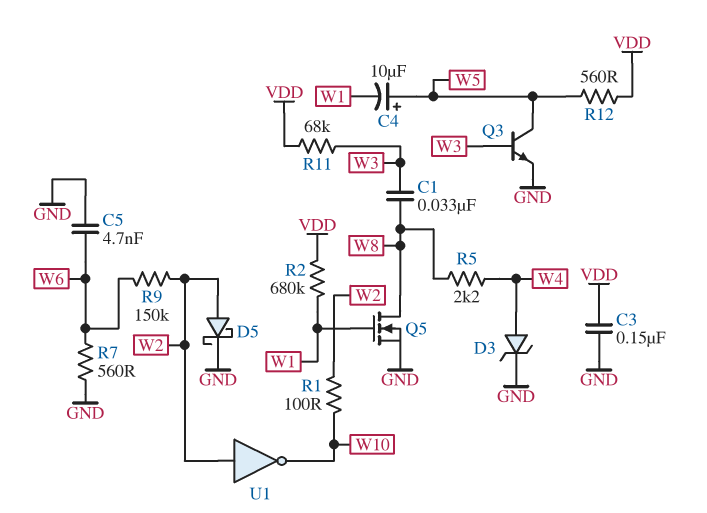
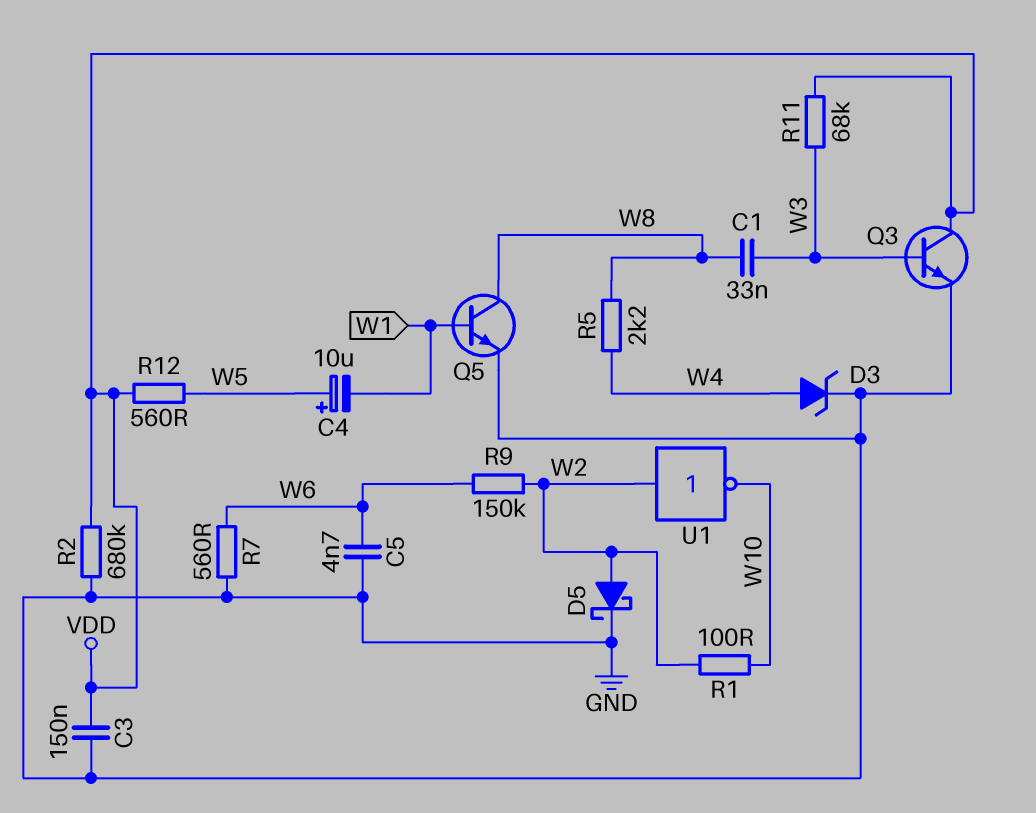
Q3: NPN (B W3, C W5, E GND) -> NPN (B W3, C VDD, E GND)
Q5: NMOS (G W1, D W8, S GND) -> NPN (B W1, C W8, E GND)
R2: 680k (VDD, W1) -> 680k (GND, VDD)

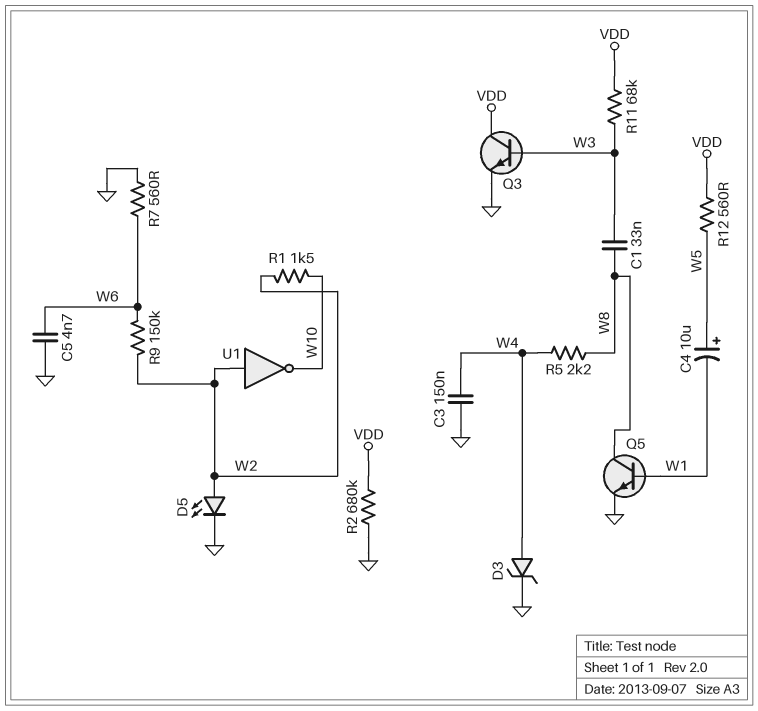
C3: 150nF (GND, VDD) -> 150nF (GND, W4)
D5: schottky (A W2, K GND) -> LED (A W2, K GND)
R1: 100 (W2, W10) -> 1.5k (W2, W10)

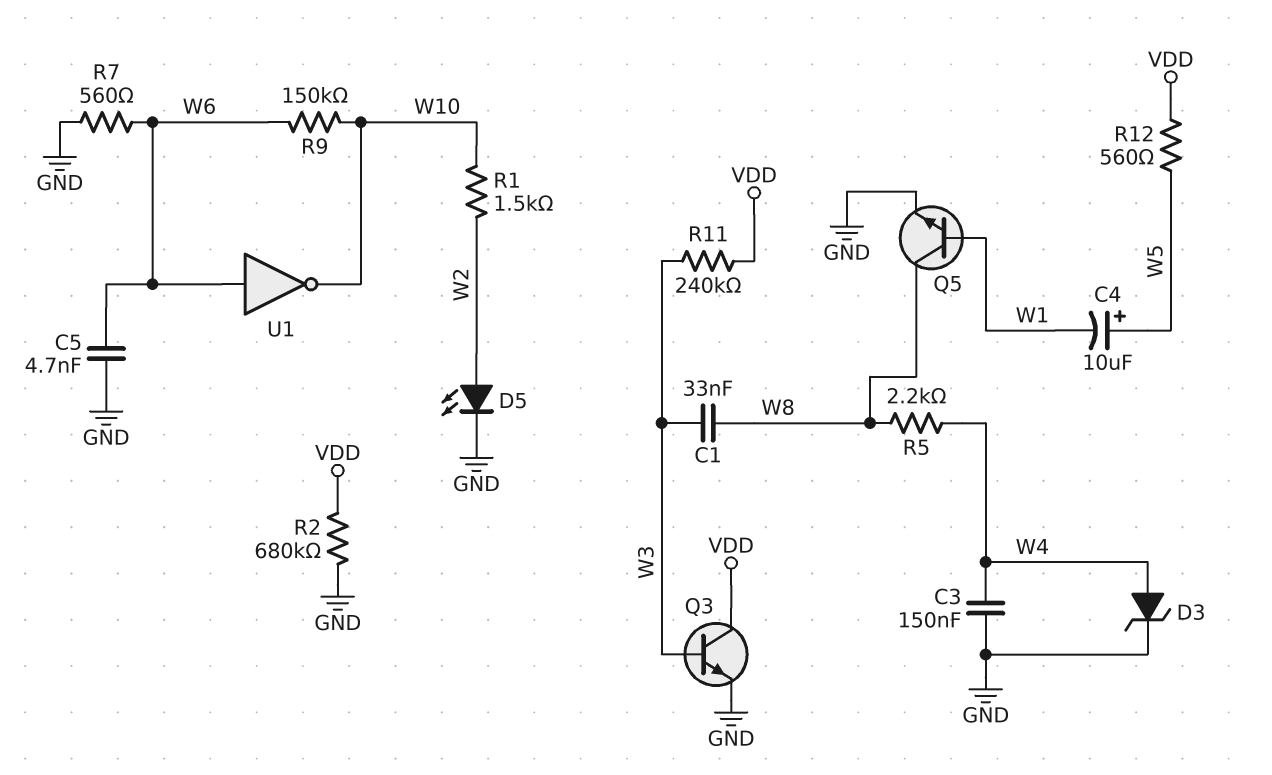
R9: 150k (W2, W6) -> 150k (W6, W10)
R11: 68k (VDD, W3) -> 240k (VDD, W3)
U1: NOT (in W2, out W10) -> NOT (in W6, out W10)

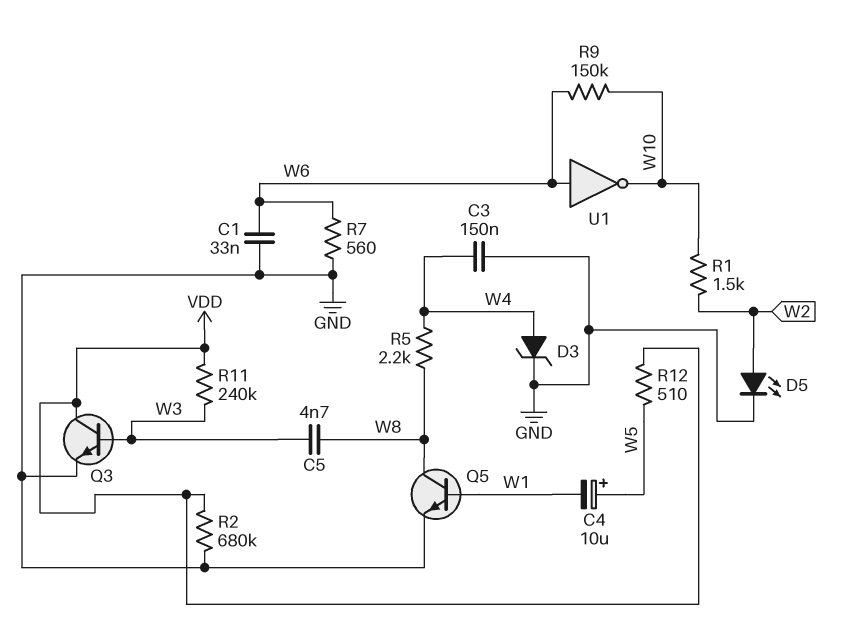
C1: 33nF (W3, W8) -> 33nF (GND, W6)
C5: 4.7nF (GND, W6) -> 4.7nF (W3, W8)
R12: 560 (VDD, W5) -> 510 (VDD, W5)

